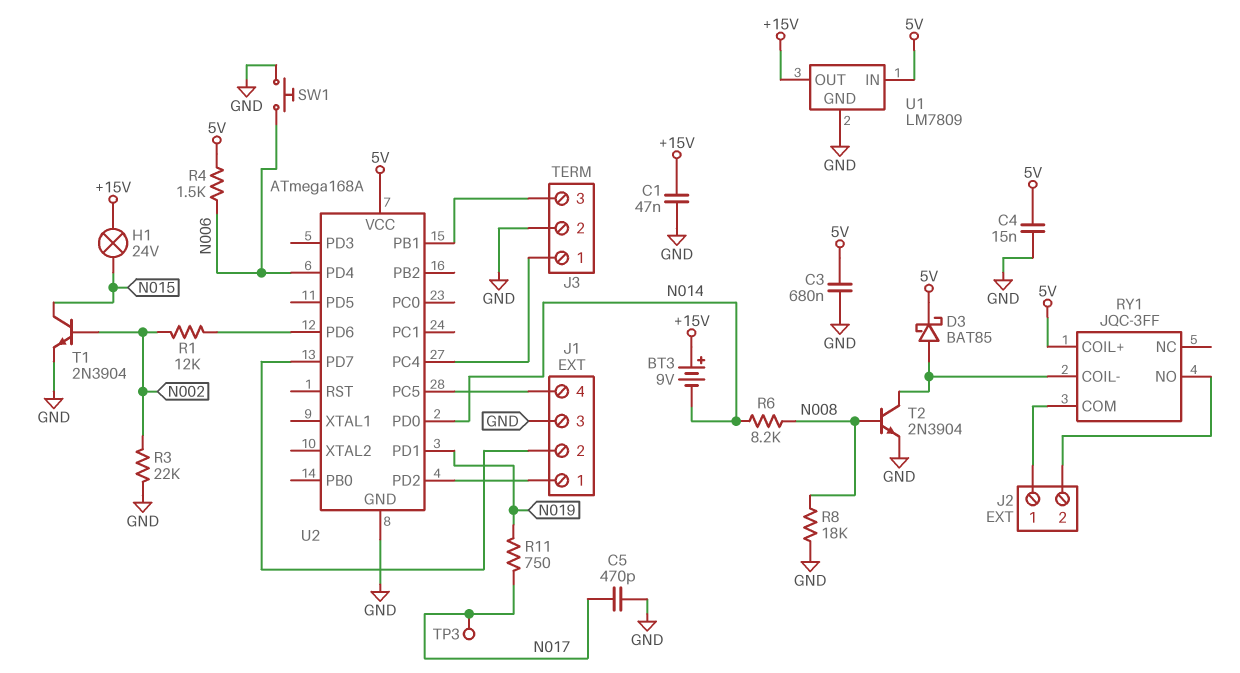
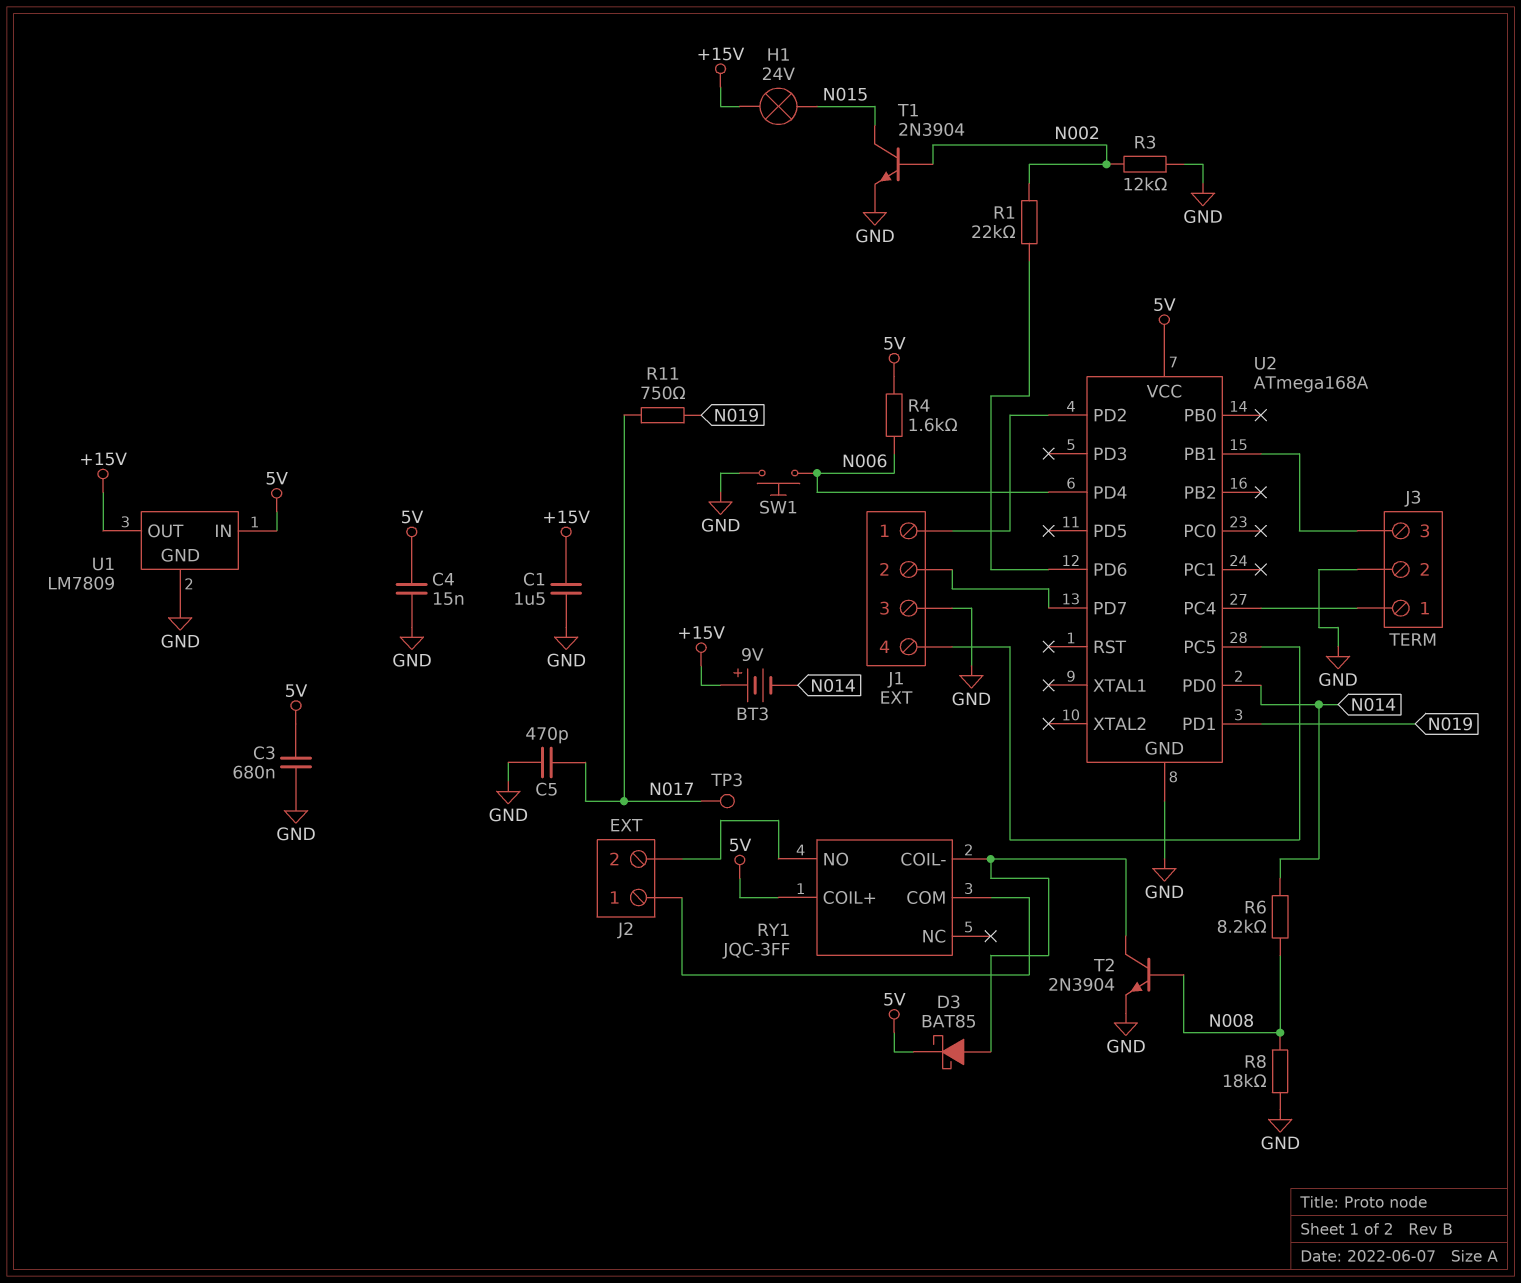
C1: 47nF (+15V, GND) -> 1.5uF (+15V, GND)
R1: 12k (N002, U2/PD6) -> 22k (N002, U2/PD6)
R3: 22k (GND, N002) -> 12k (GND, N002)
R4: 1.5k (5V, N006) -> 1.6k (5V, N006)

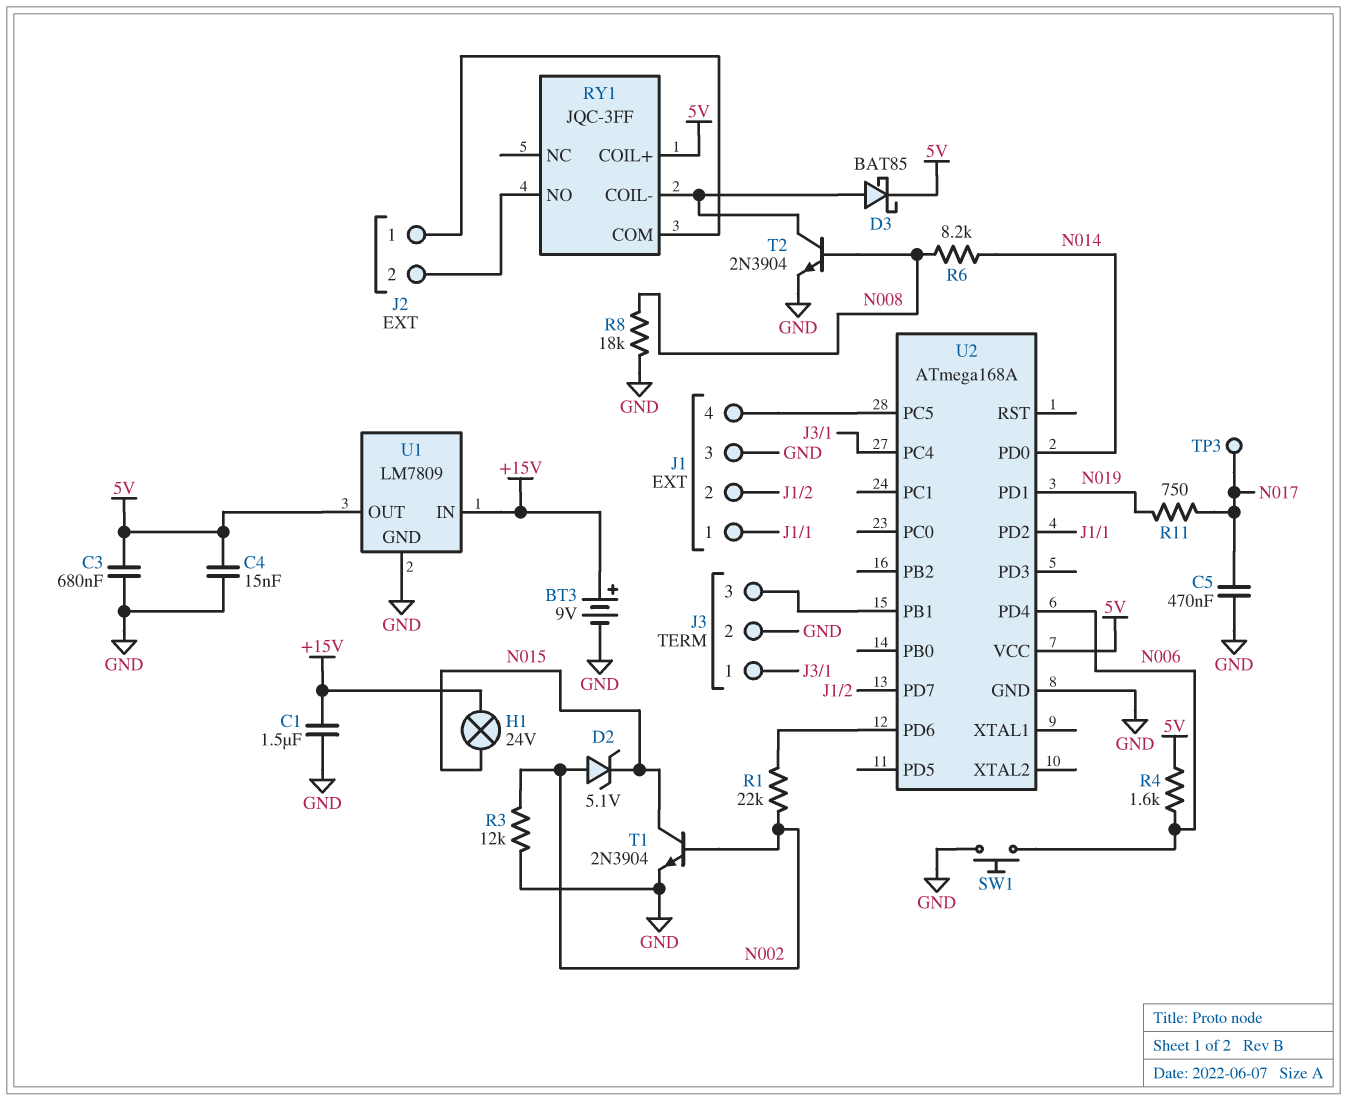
BT3: 9V (plus +15V, minus N014) -> 9V (plus +15V, minus GND)
C5: 470pF (GND, N017) -> 470nF (GND, N017)
D2: none -> zener 5.1V (A N002, K N015)
U1 pin IN: 5V -> +15V
U1 pin OUT: +15V -> 5V

